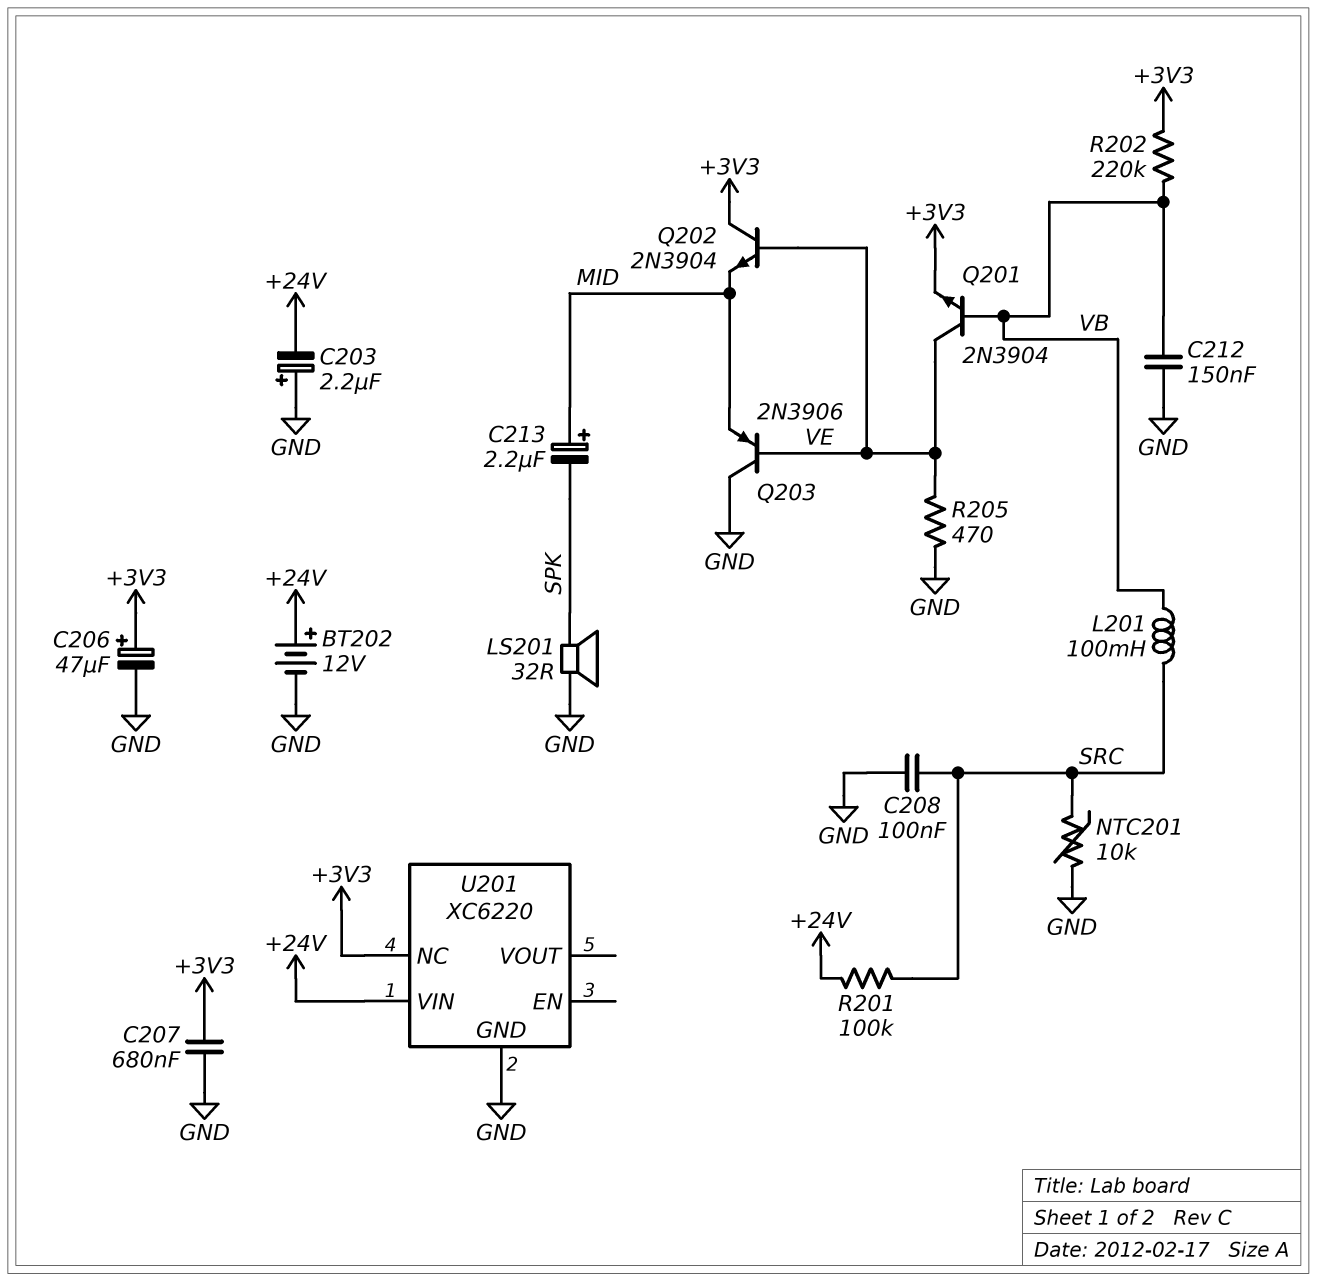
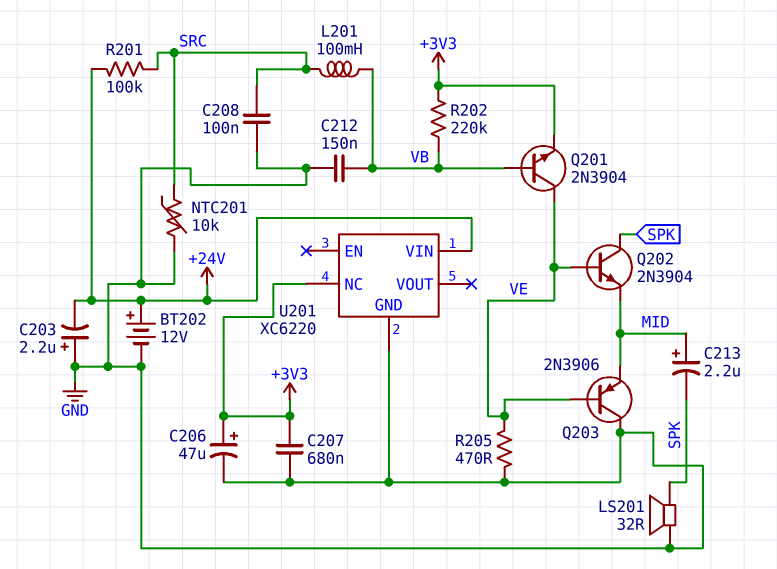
Q202: NPN 2N3904 (B VE, C +3V3, E MID) -> NPN 2N3904 (B VE, C SPK, E MID)

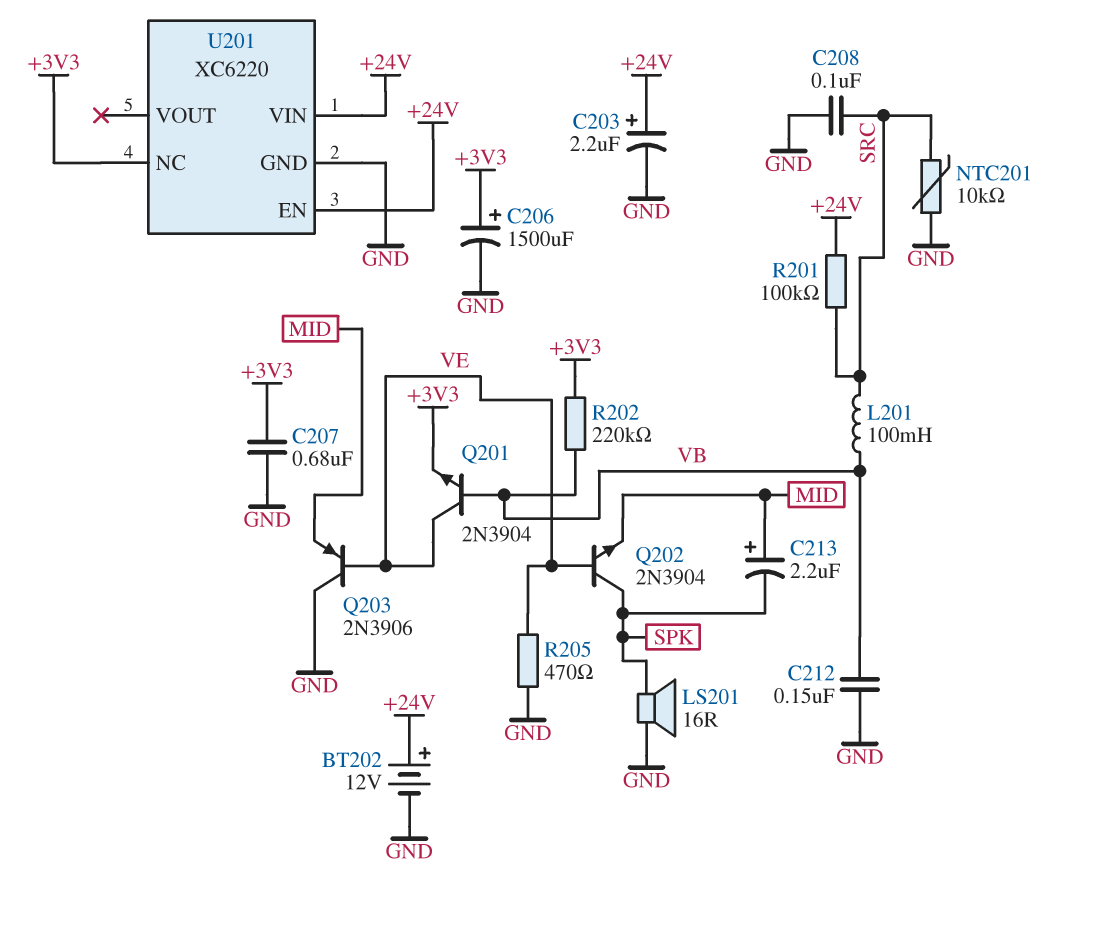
C203: 2.2uF (plus GND, minus +24V) -> 2.2uF (plus +24V, minus GND)
C206: 47uF (plus +3V3, minus GND) -> 1500uF (plus +3V3, minus GND)
LS201: speaker 32R (GND, SPK) -> speaker 16R (GND, SPK)
U201 pin EN: none -> +24V

